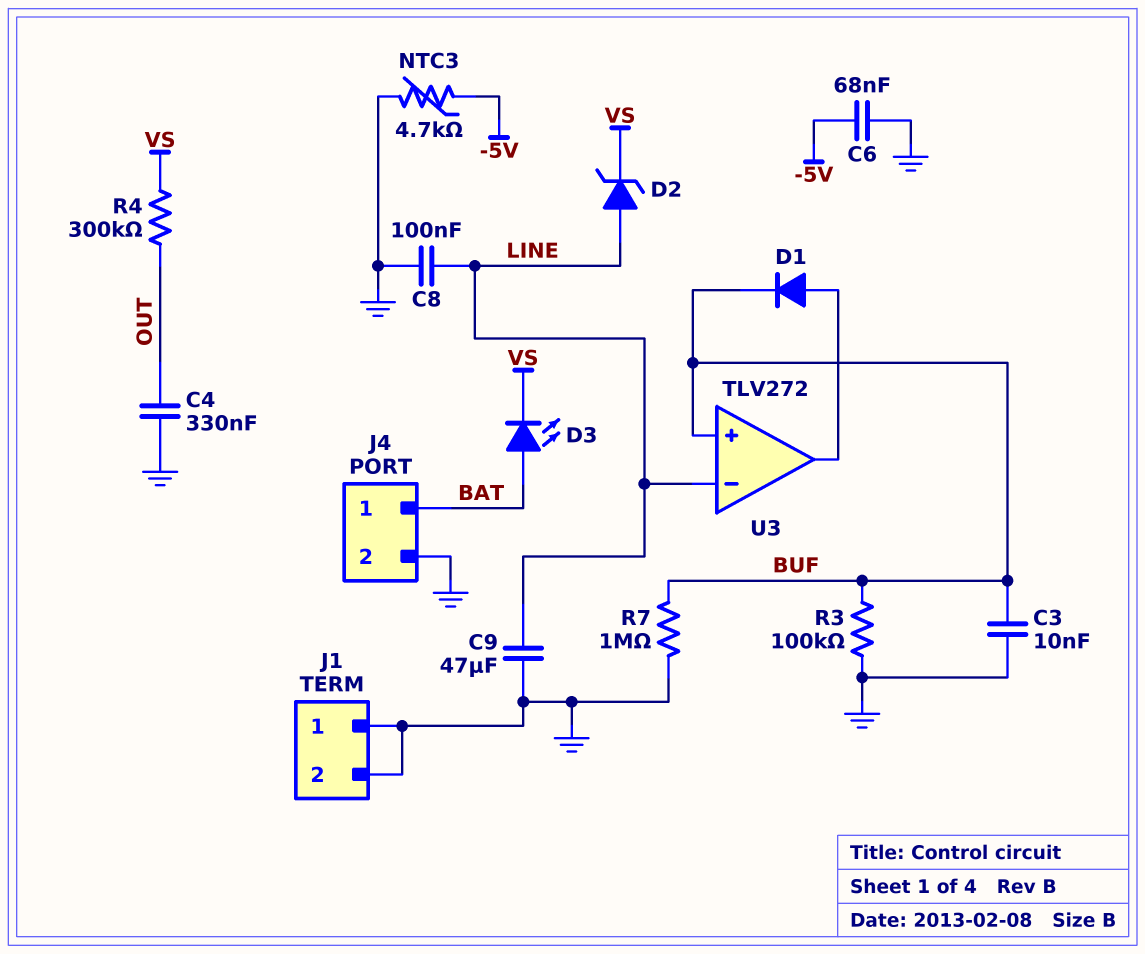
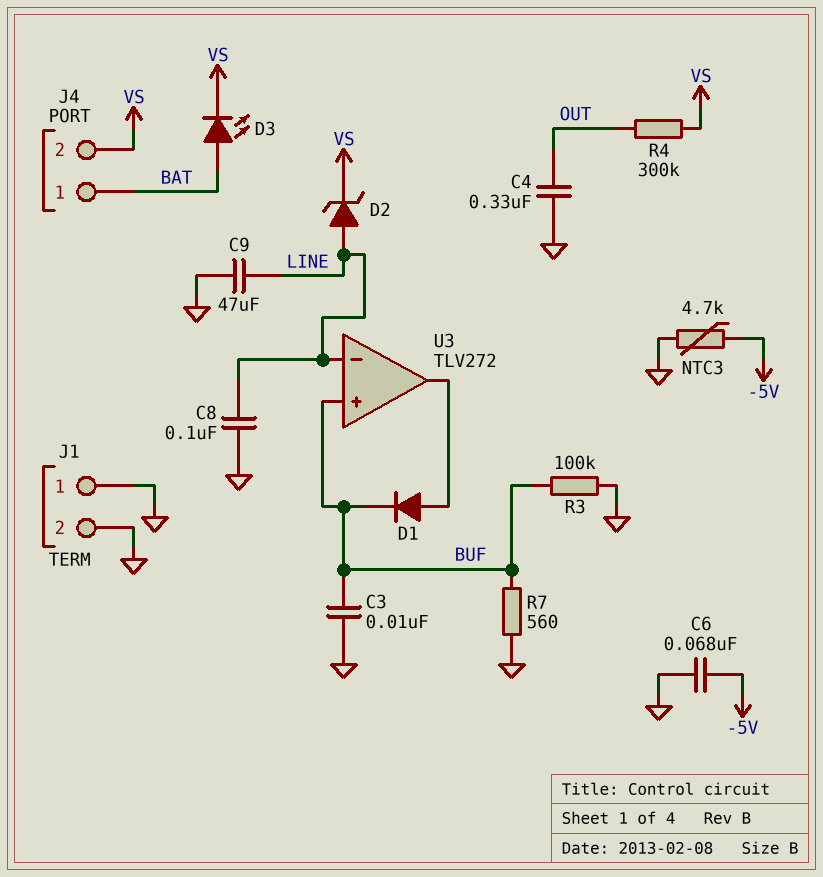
J4 pin 2: GND -> VS
R7: 1M (BUF, GND) -> 560 (BUF, GND)

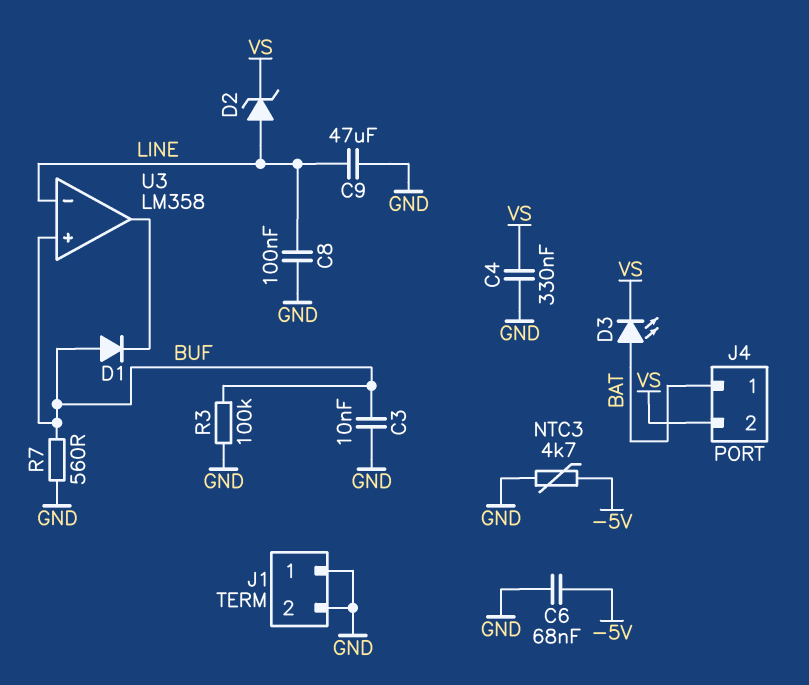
C4: 330nF (GND, OUT) -> 330nF (GND, VS)
D1: diode (A U3/out, K BUF) -> diode (A BUF, K U3/out)
R4: 300k (OUT, VS) -> none
U3: TLV272 -> LM358

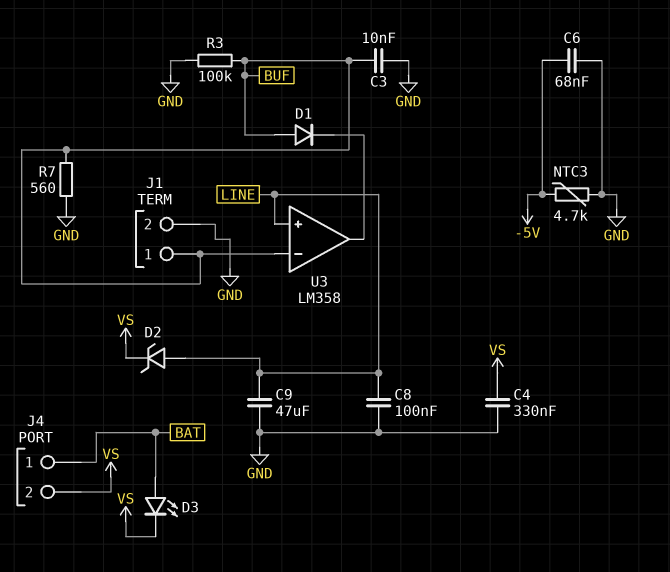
J1 pin 1: GND -> BUF
U3 pin in+: BUF -> LINE
U3 pin in-: LINE -> BUF

